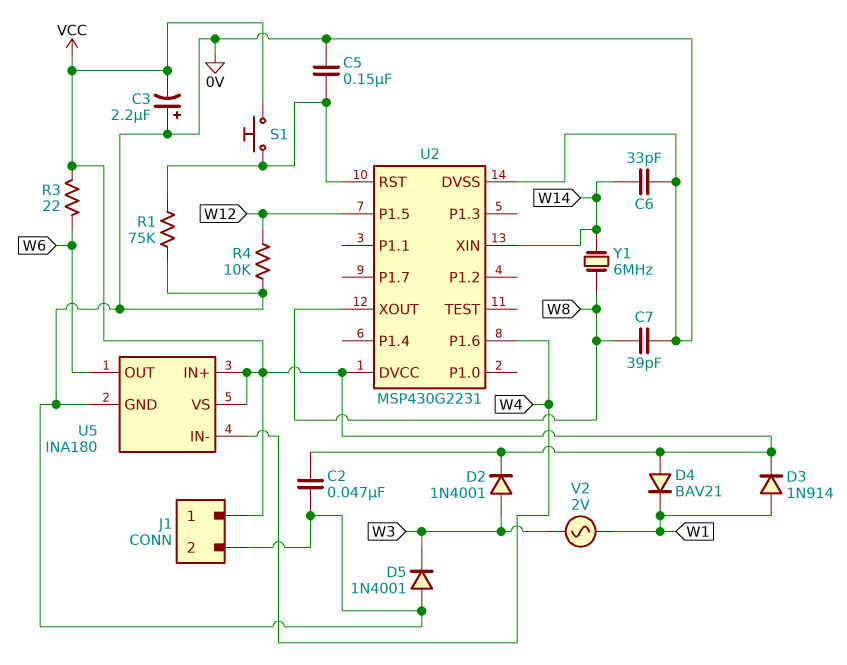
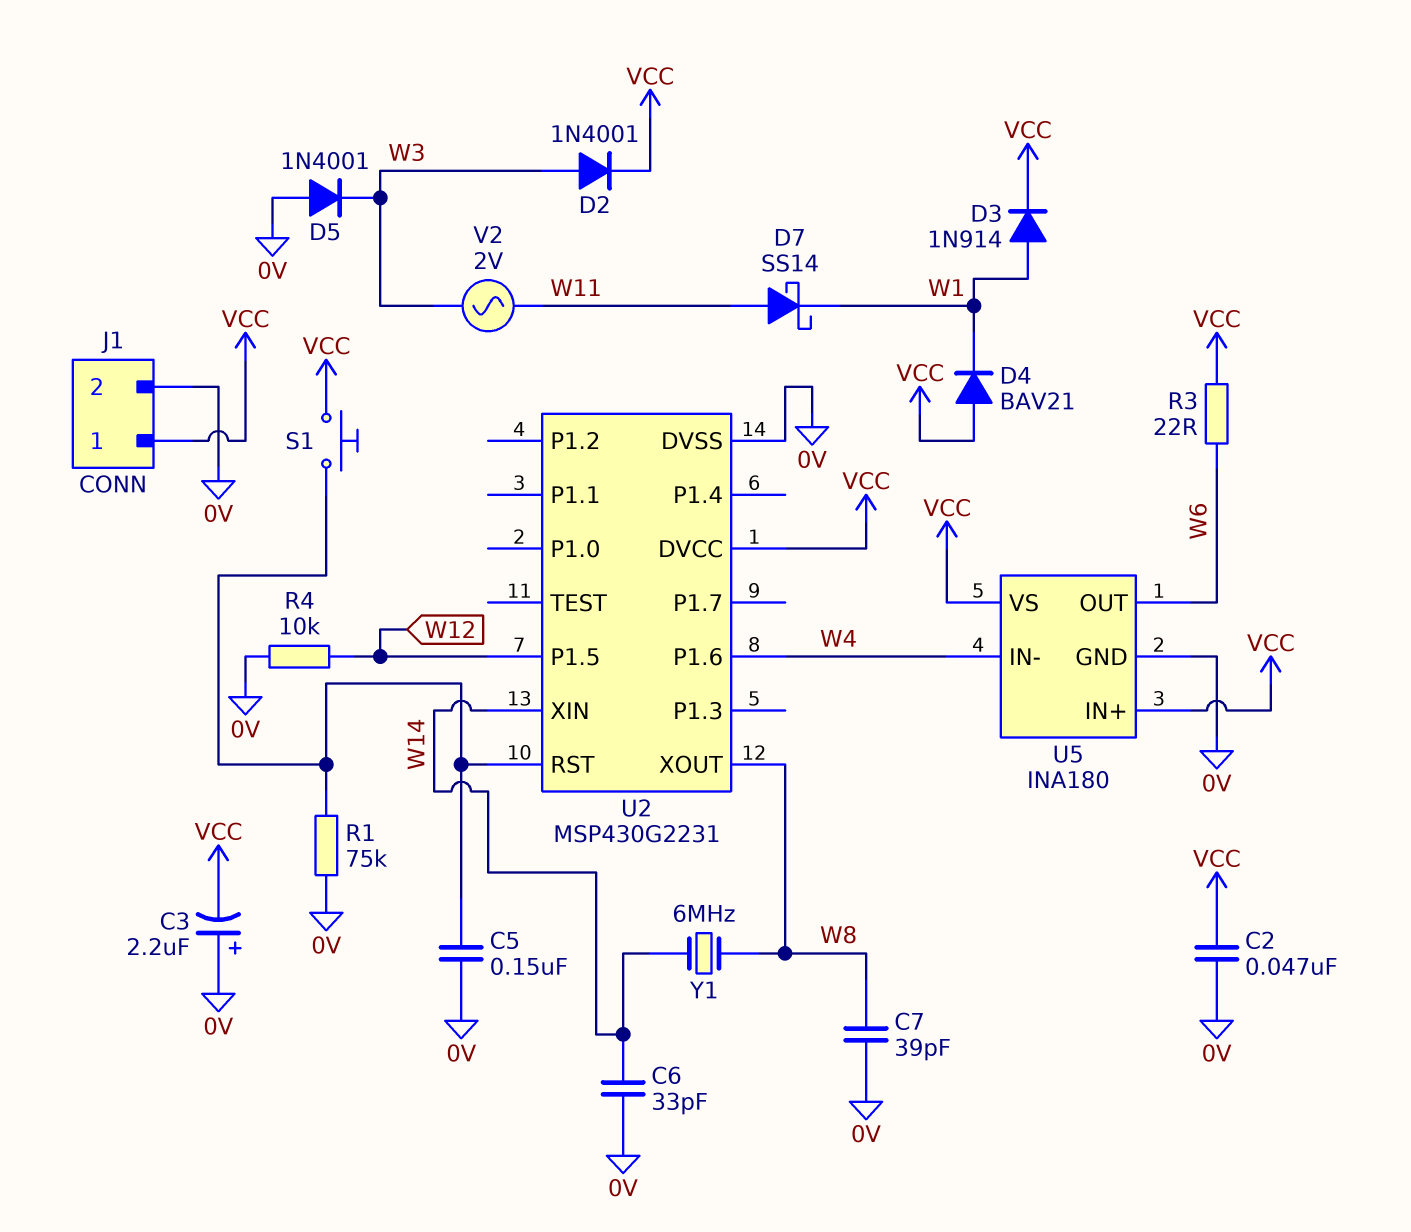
D7: none -> schottky SS14 (A W11, K W1)
V2: AC 2V (W1, W3) -> AC 2V (W3, W11)

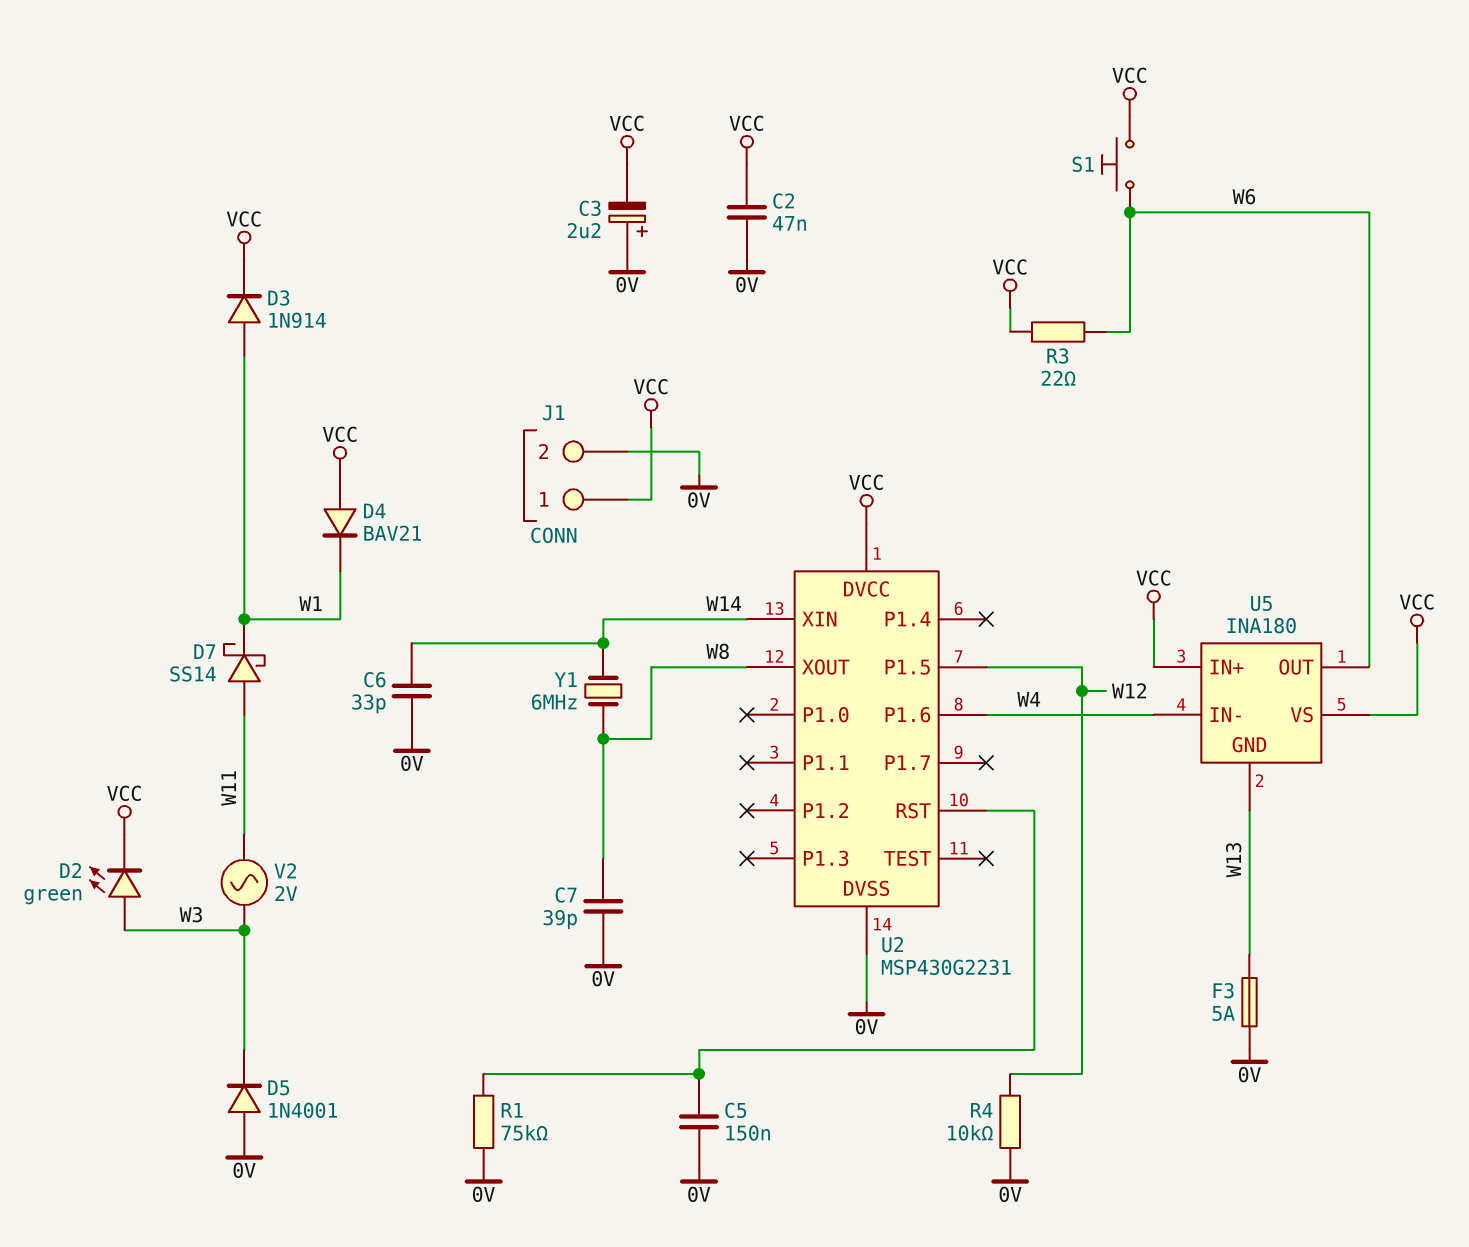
D2: diode 1N4001 (A W3, K VCC) -> LED green (A W3, K VCC)
F3: none -> 5A (0V, W13)
S1: button (U2/RST, VCC) -> button (VCC, W6)
U5 pin GND: 0V -> W13

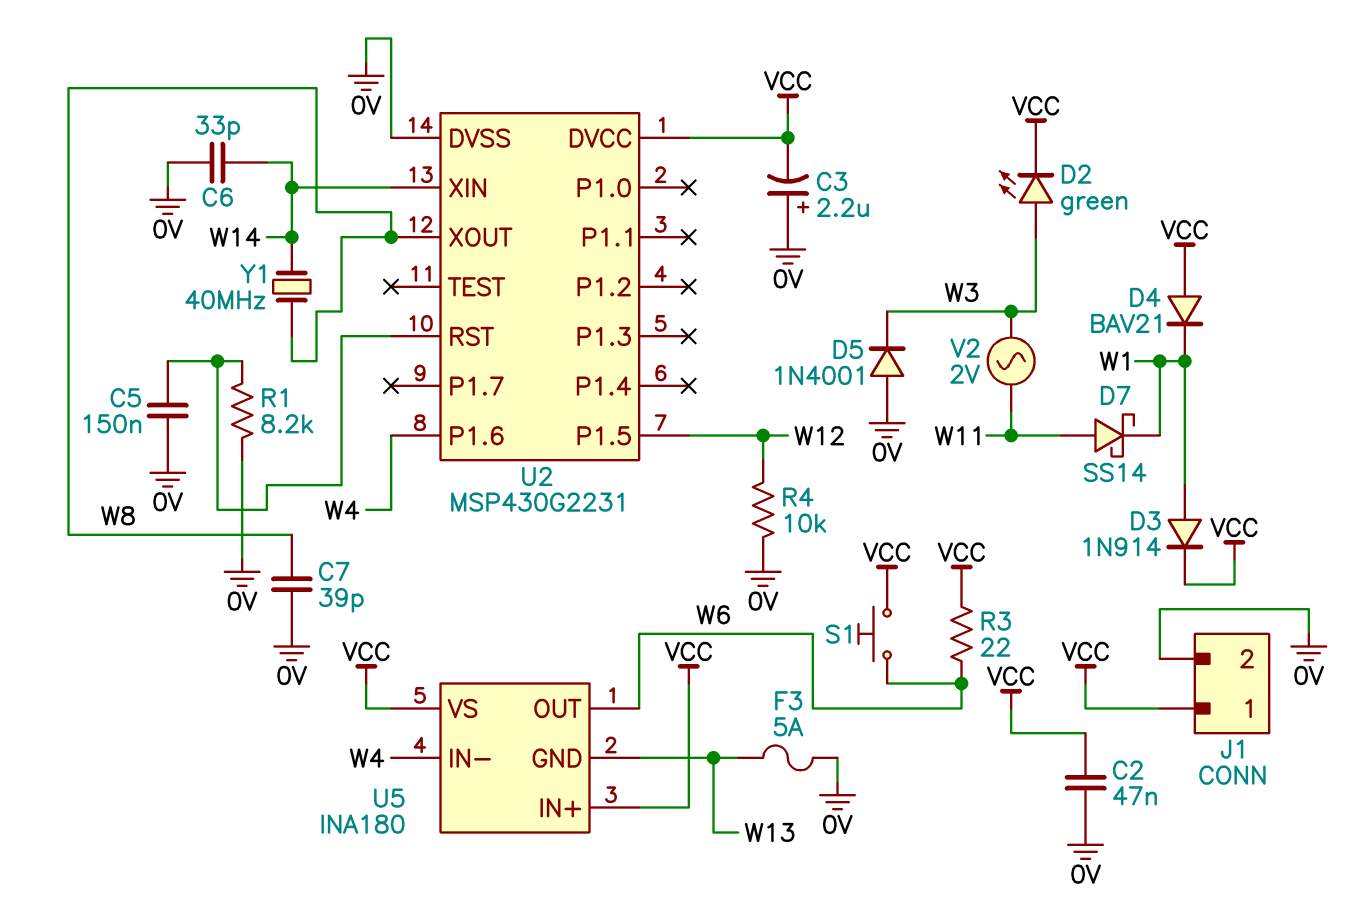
R1: 75k (0V, U2/RST) -> 8.2k (0V, U2/RST)
Y1: 6MHz (W8, W14) -> 40MHz (W8, W14)

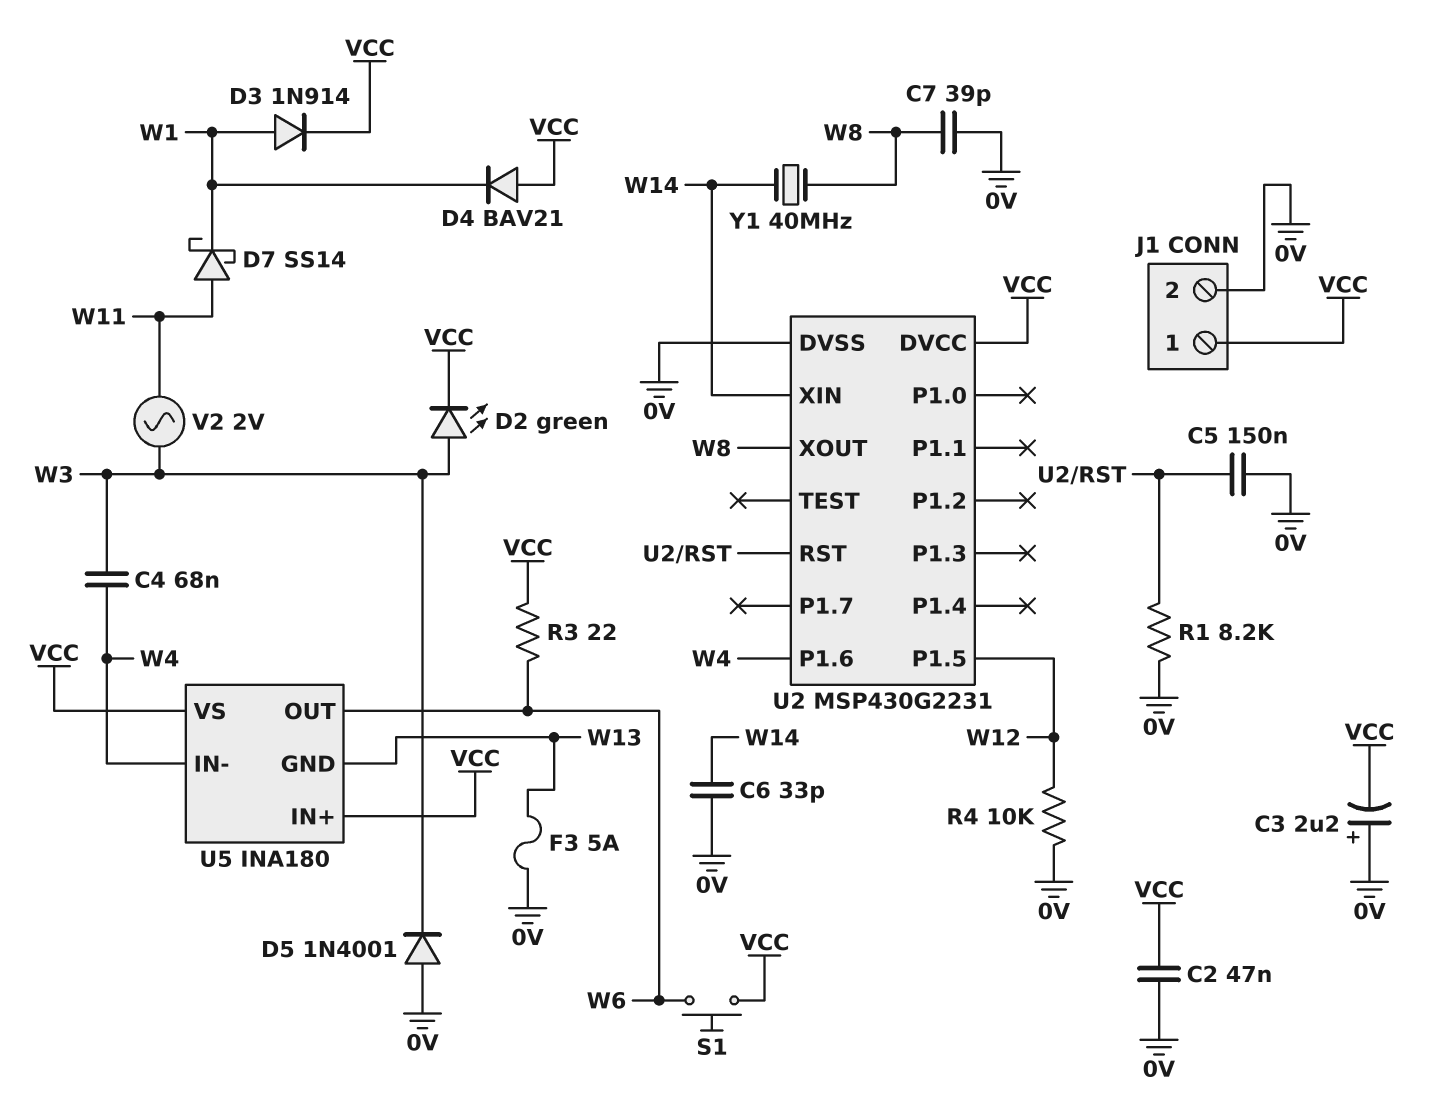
C4: none -> 68nF (W3, W4)

